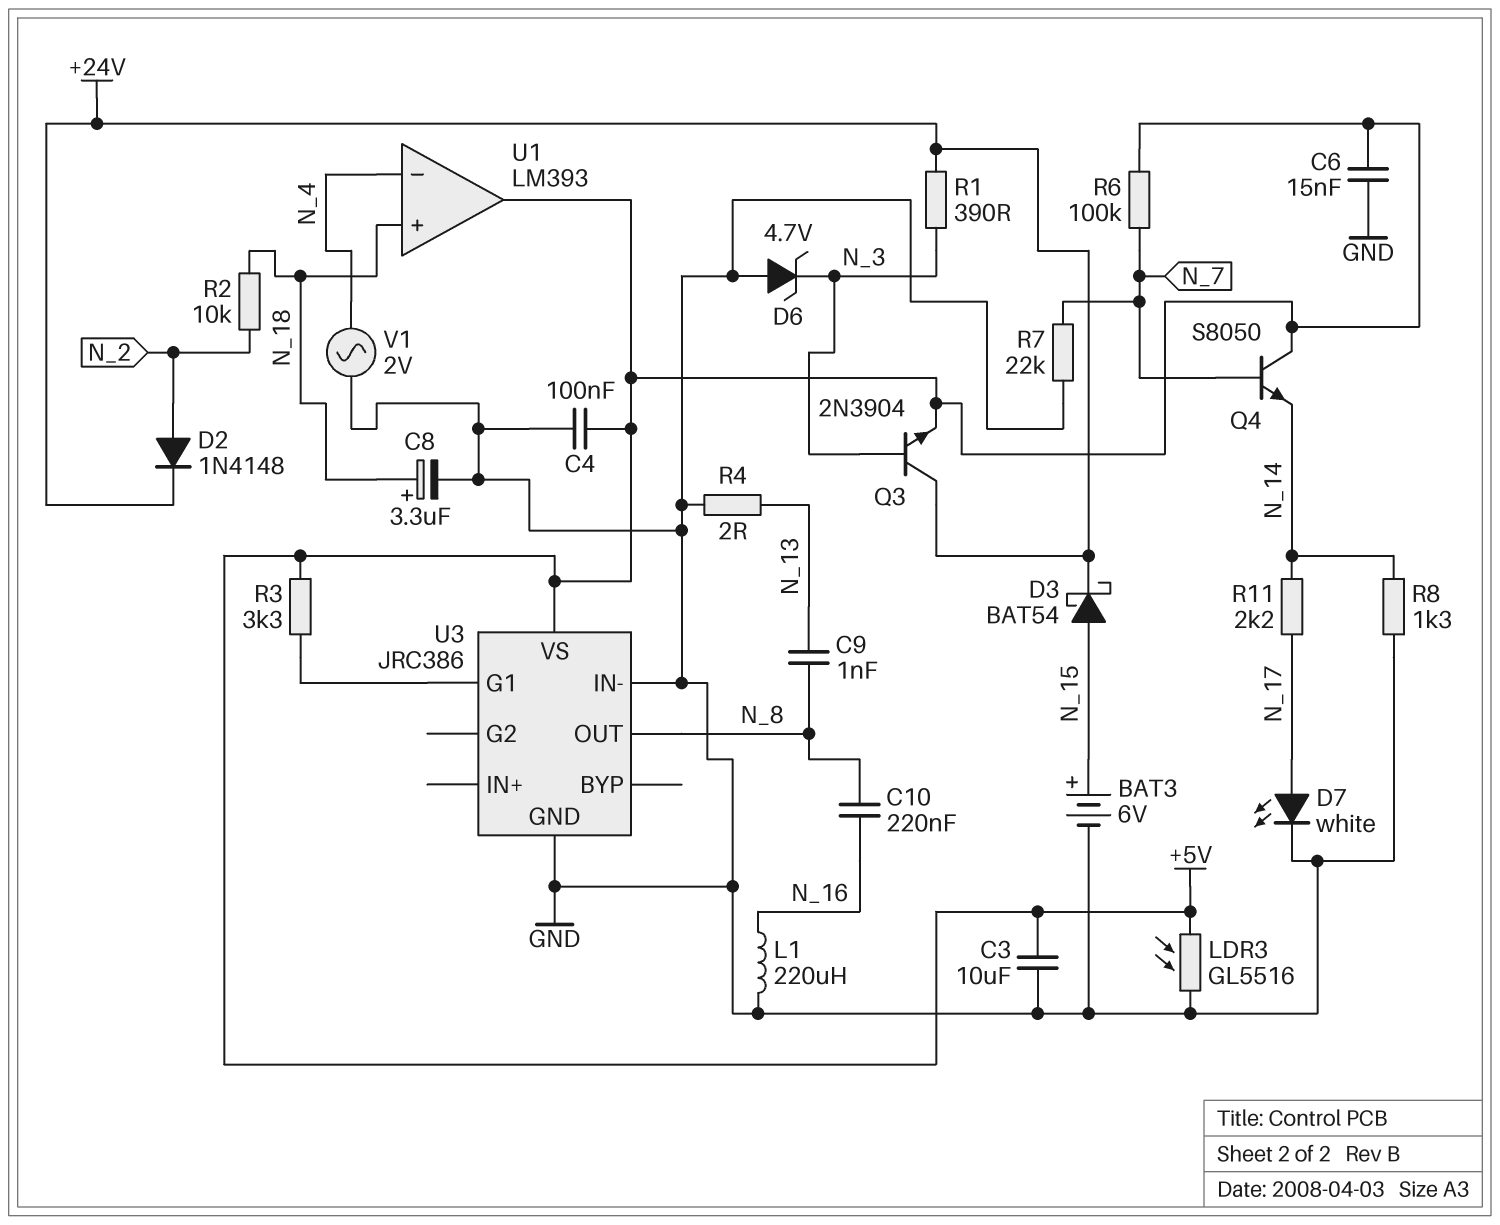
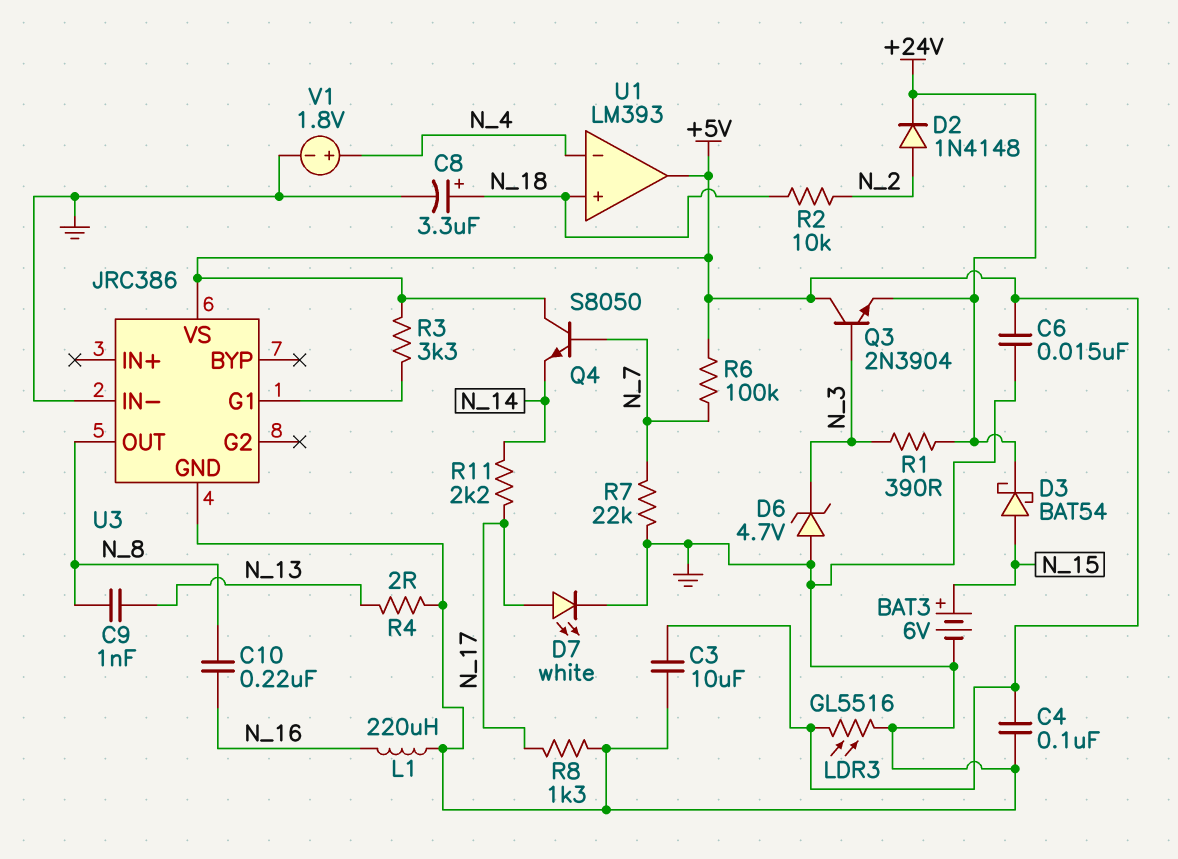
Q3: NPN 2N3904 (B N_3, C +24V, E +5V) -> NPN 2N3904 (B N_3, C +5V, E +24V)
R8: 1.3k (GND, N_14) -> 1.3k (GND, N_17)
V1: AC 2V (GND, N_4) -> 1.8V (plus N_4, minus GND)

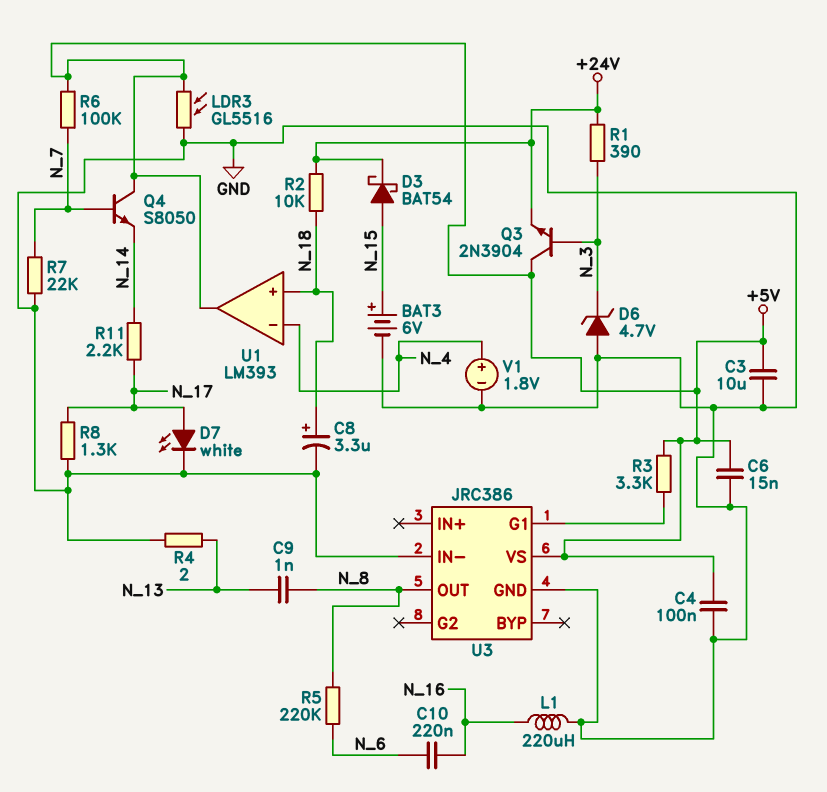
C10: 220nF (N_8, N_16) -> 220nF (N_6, N_16)
D2: diode 1N4148 (A N_2, K +24V) -> none
R2: 10k (N_2, N_18) -> 10k (+24V, N_18)
R5: none -> 220k (N_6, N_8)

